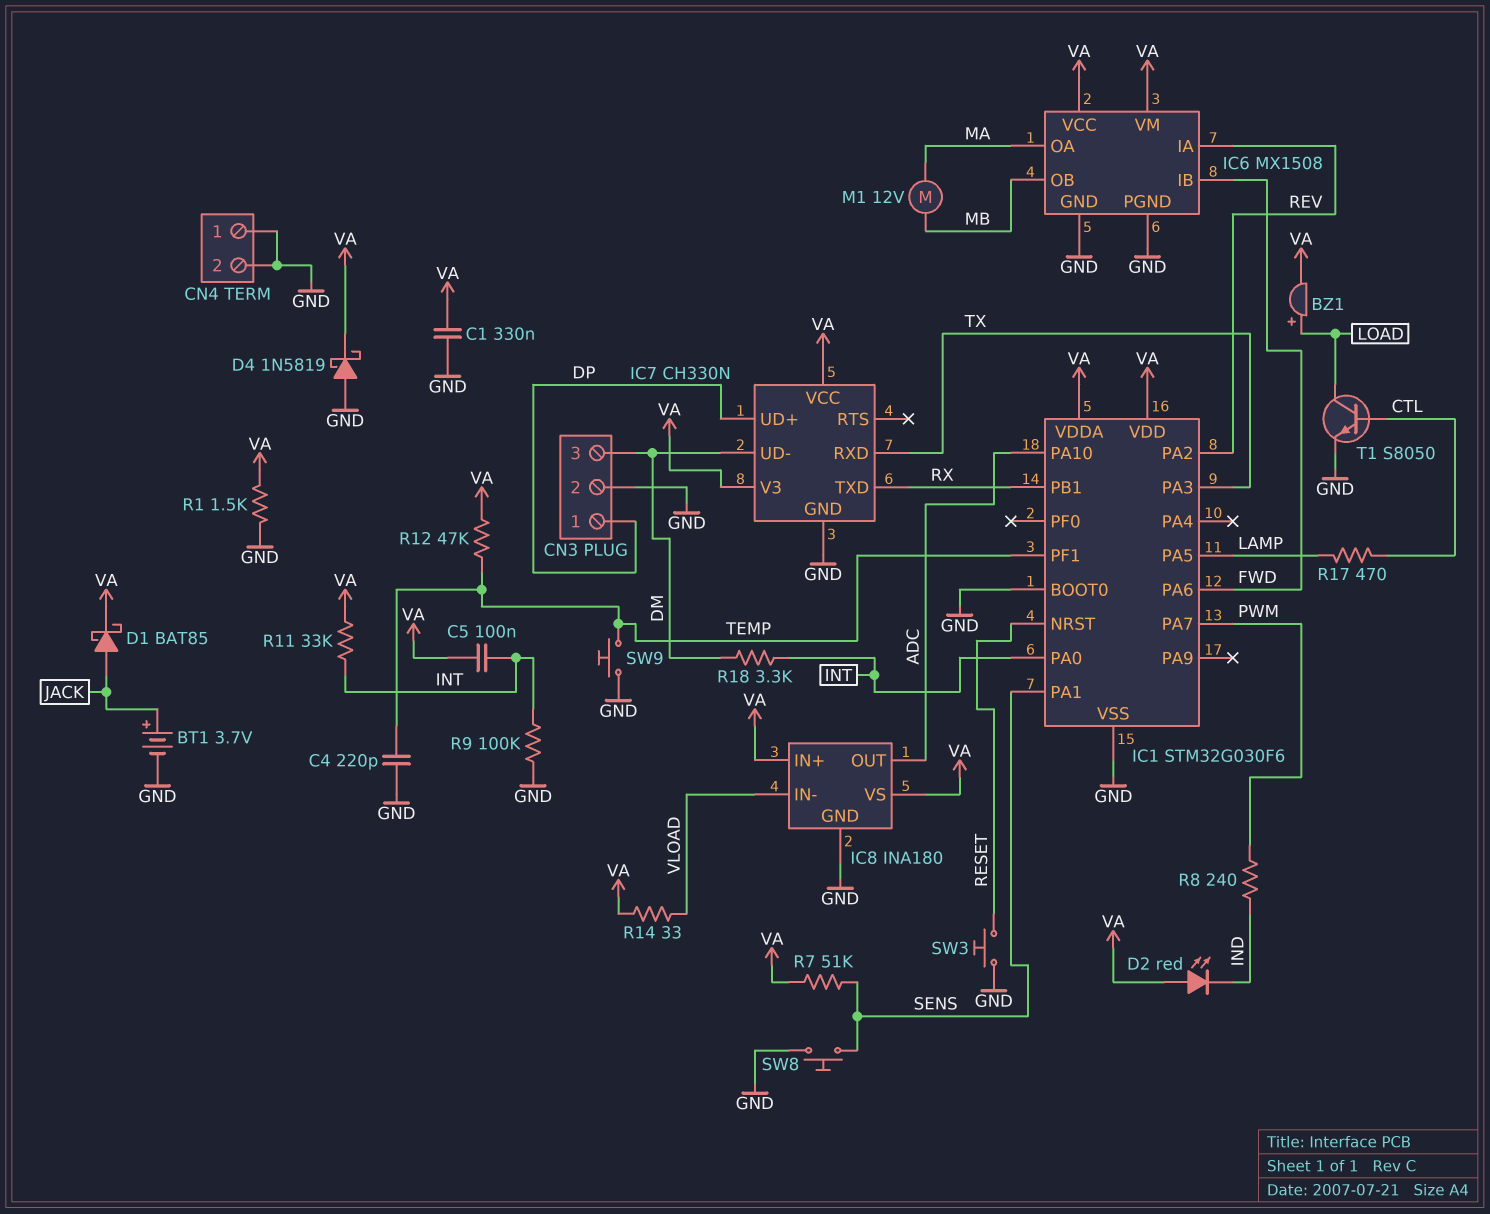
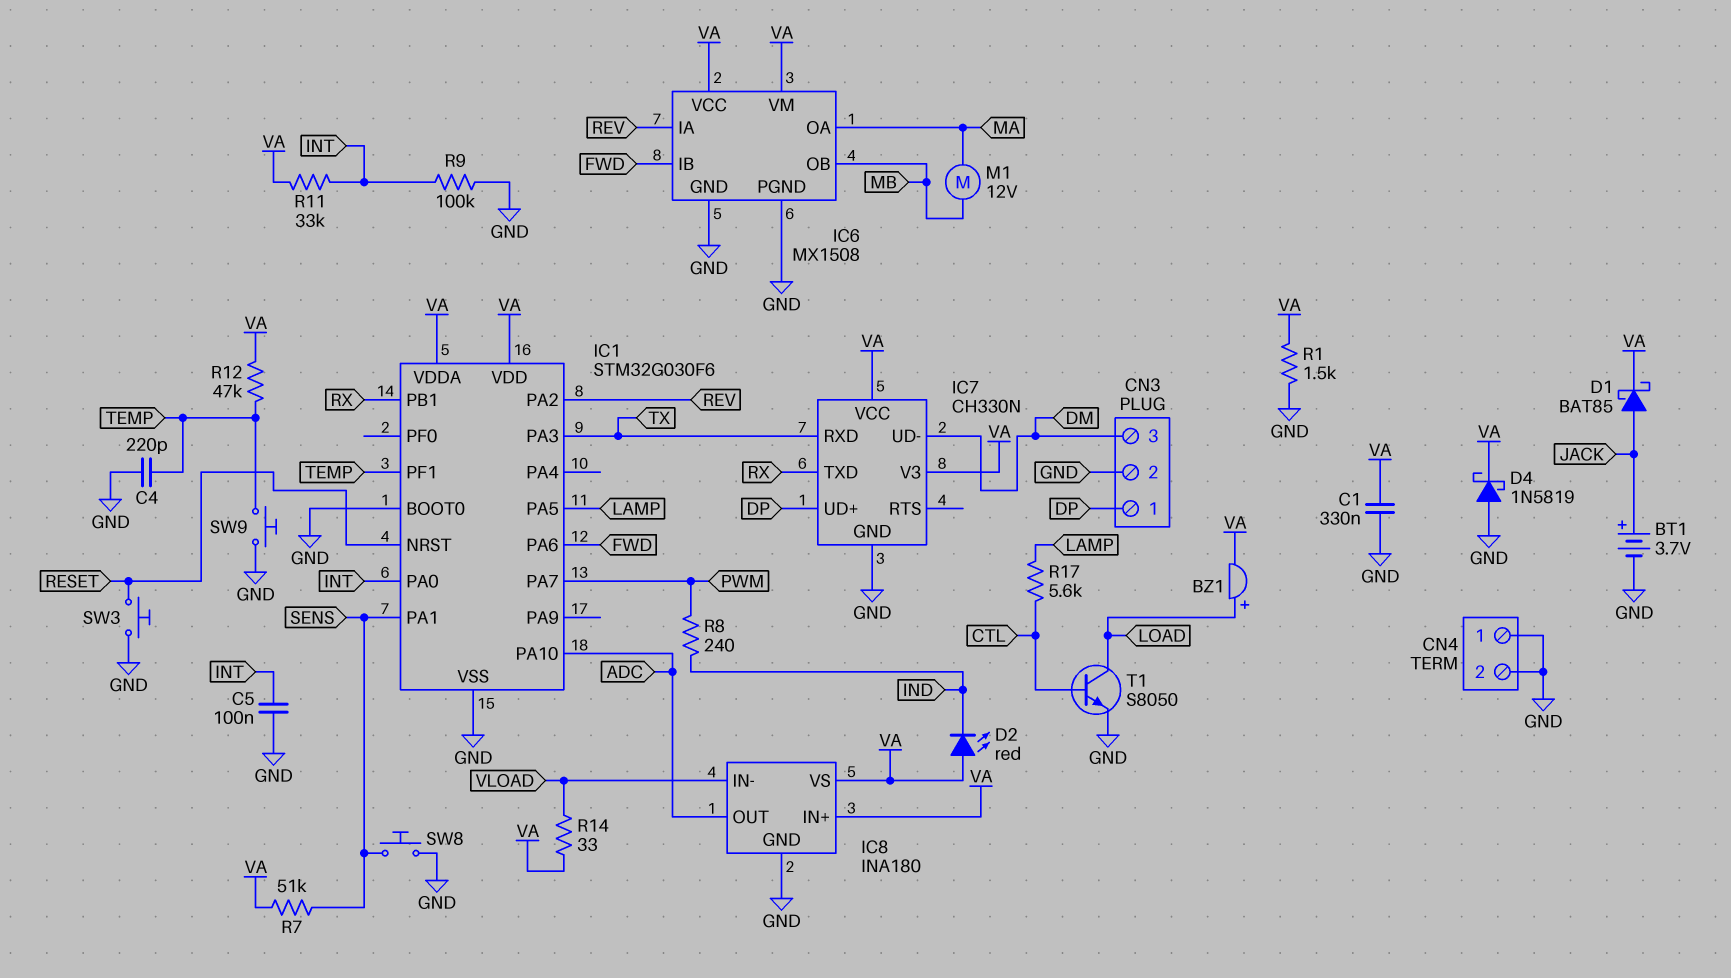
C5: 100nF (INT, VA) -> 100nF (GND, INT)
R17: 470 (CTL, LAMP) -> 5.6k (CTL, LAMP)
R18: 3.3k (DM, INT) -> none

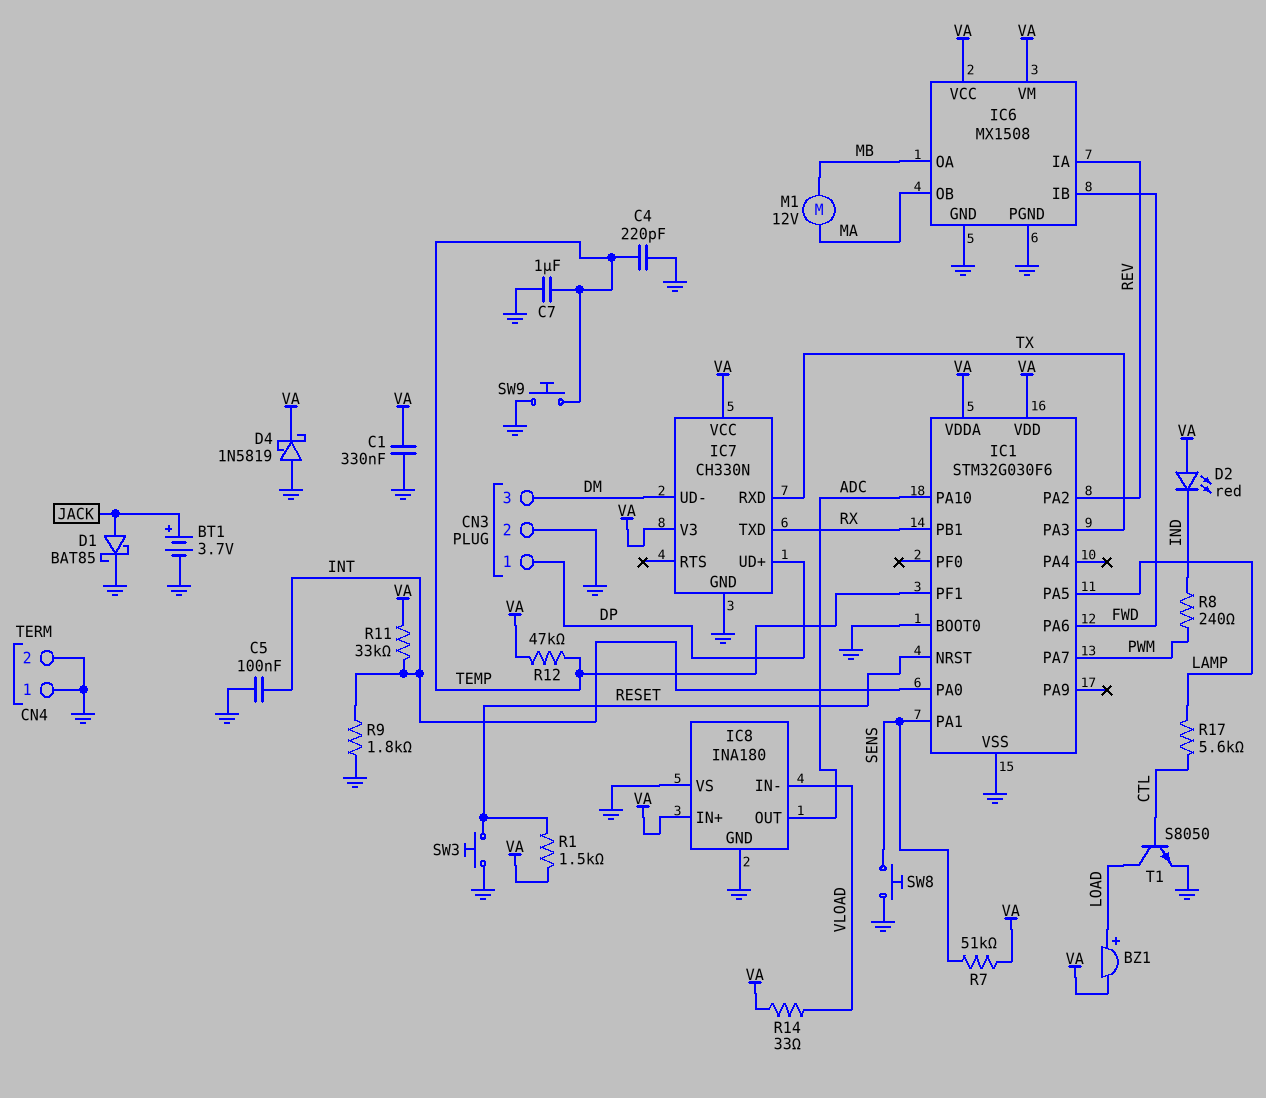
C7: none -> 1uF (GND, TEMP)
D1: schottky BAT85 (A JACK, K VA) -> schottky BAT85 (A JACK, K GND)
IC6 pin OA: MA -> MB
IC6 pin OB: MB -> MA
IC8 pin VS: VA -> GND
R1: 1.5k (GND, VA) -> 1.5k (RESET, VA)
R9: 100k (GND, INT) -> 1.8k (GND, INT)

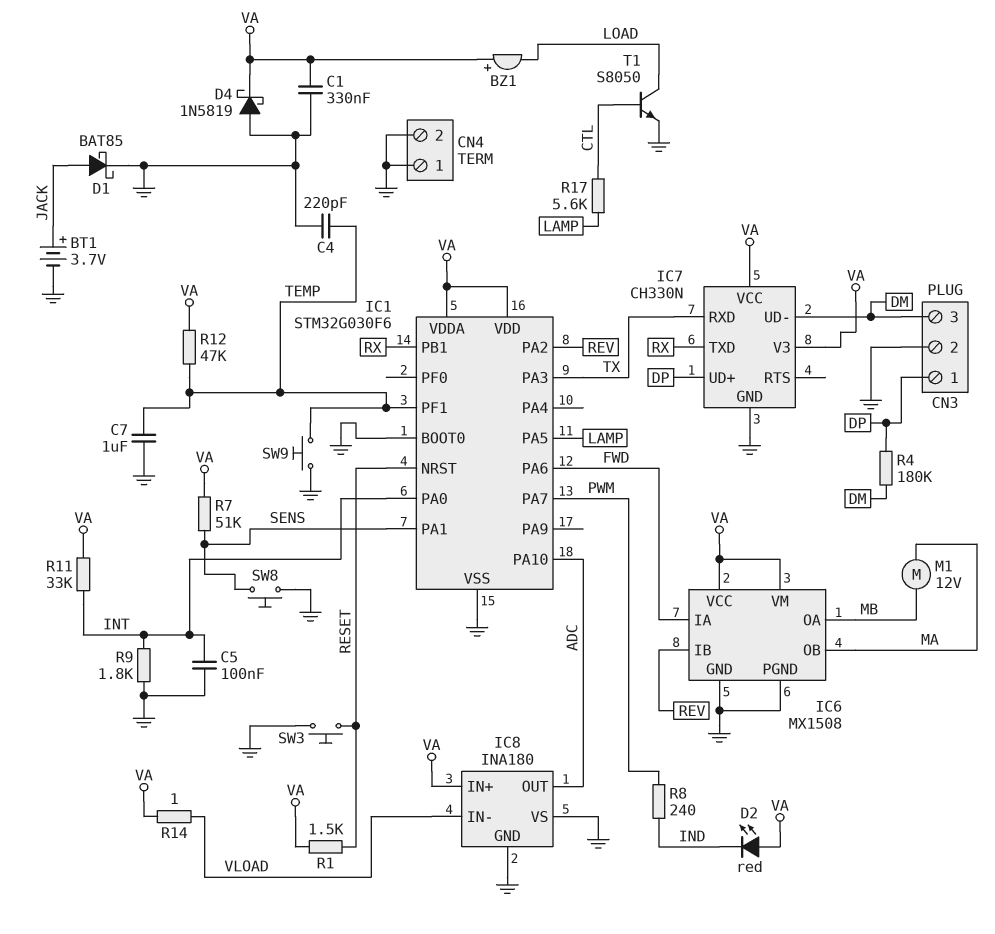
BZ1: buzzer (plus LOAD, minus VA) -> buzzer (plus VA, minus LOAD)
IC6 pin IA: REV -> FWD
IC6 pin IB: FWD -> REV
R4: none -> 180k (DM, DP)
R14: 33 (VA, VLOAD) -> 1 (VA, VLOAD)

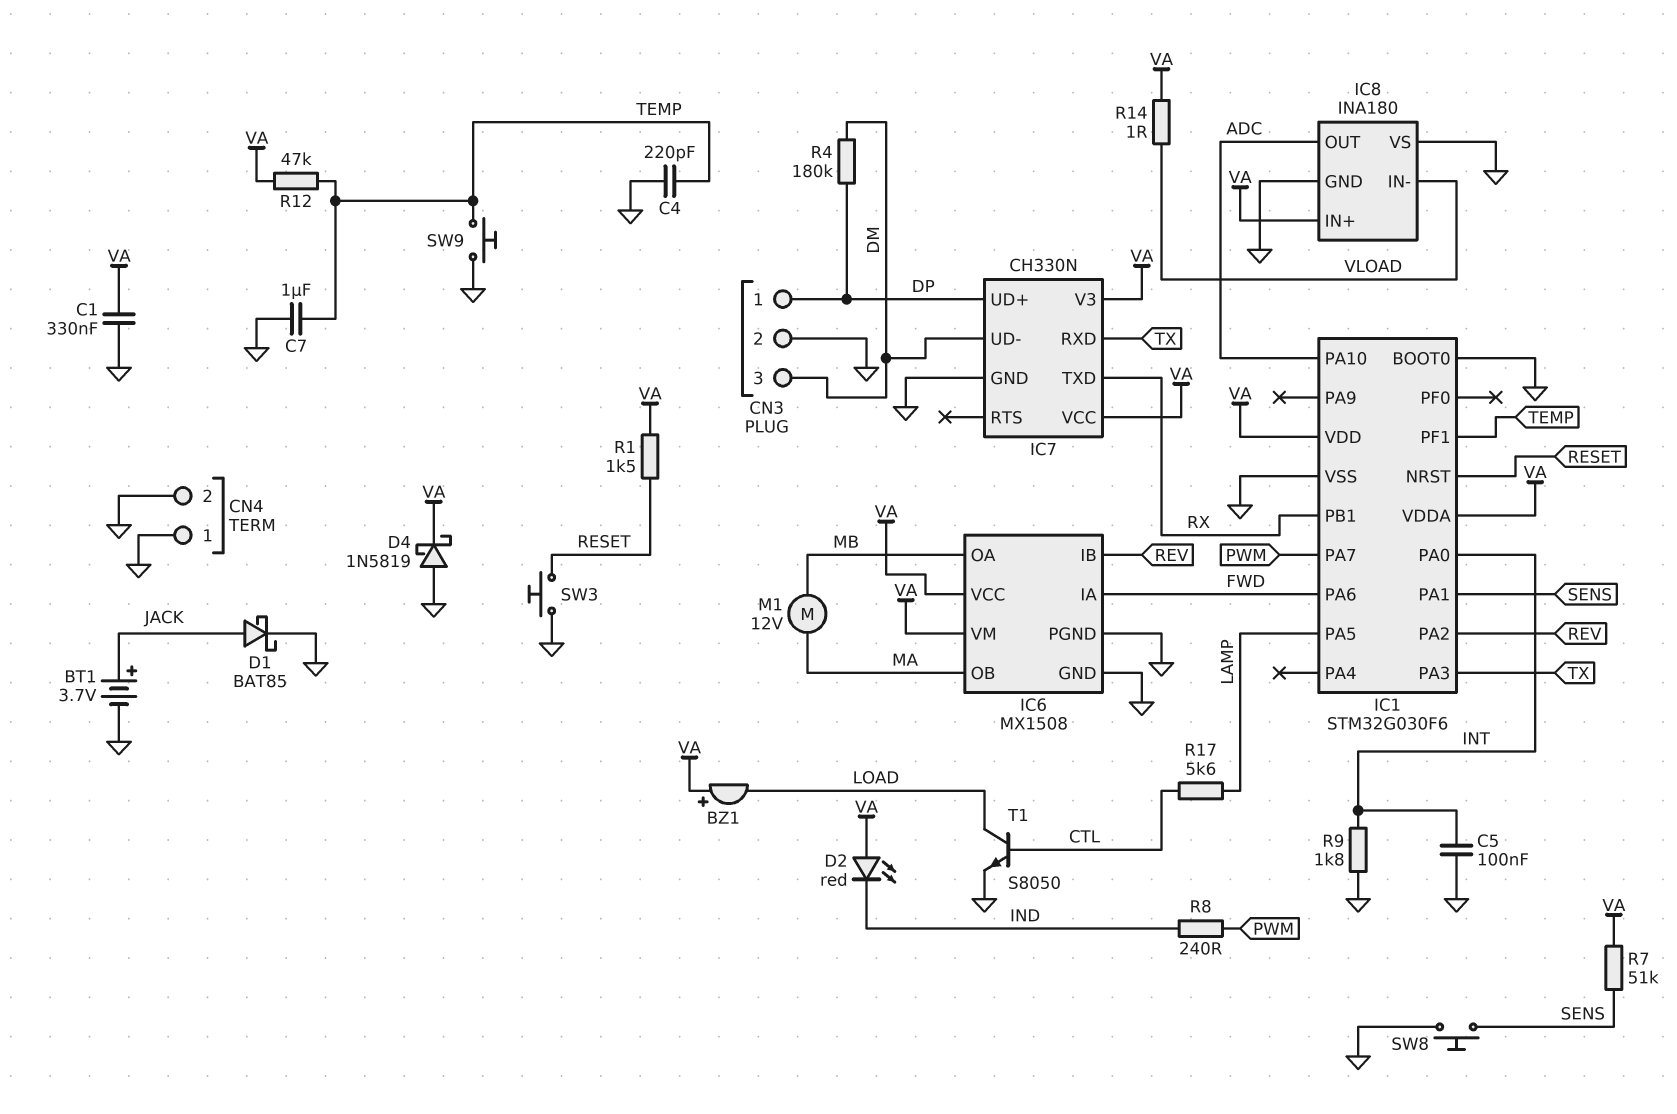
R11: 33k (INT, VA) -> none

